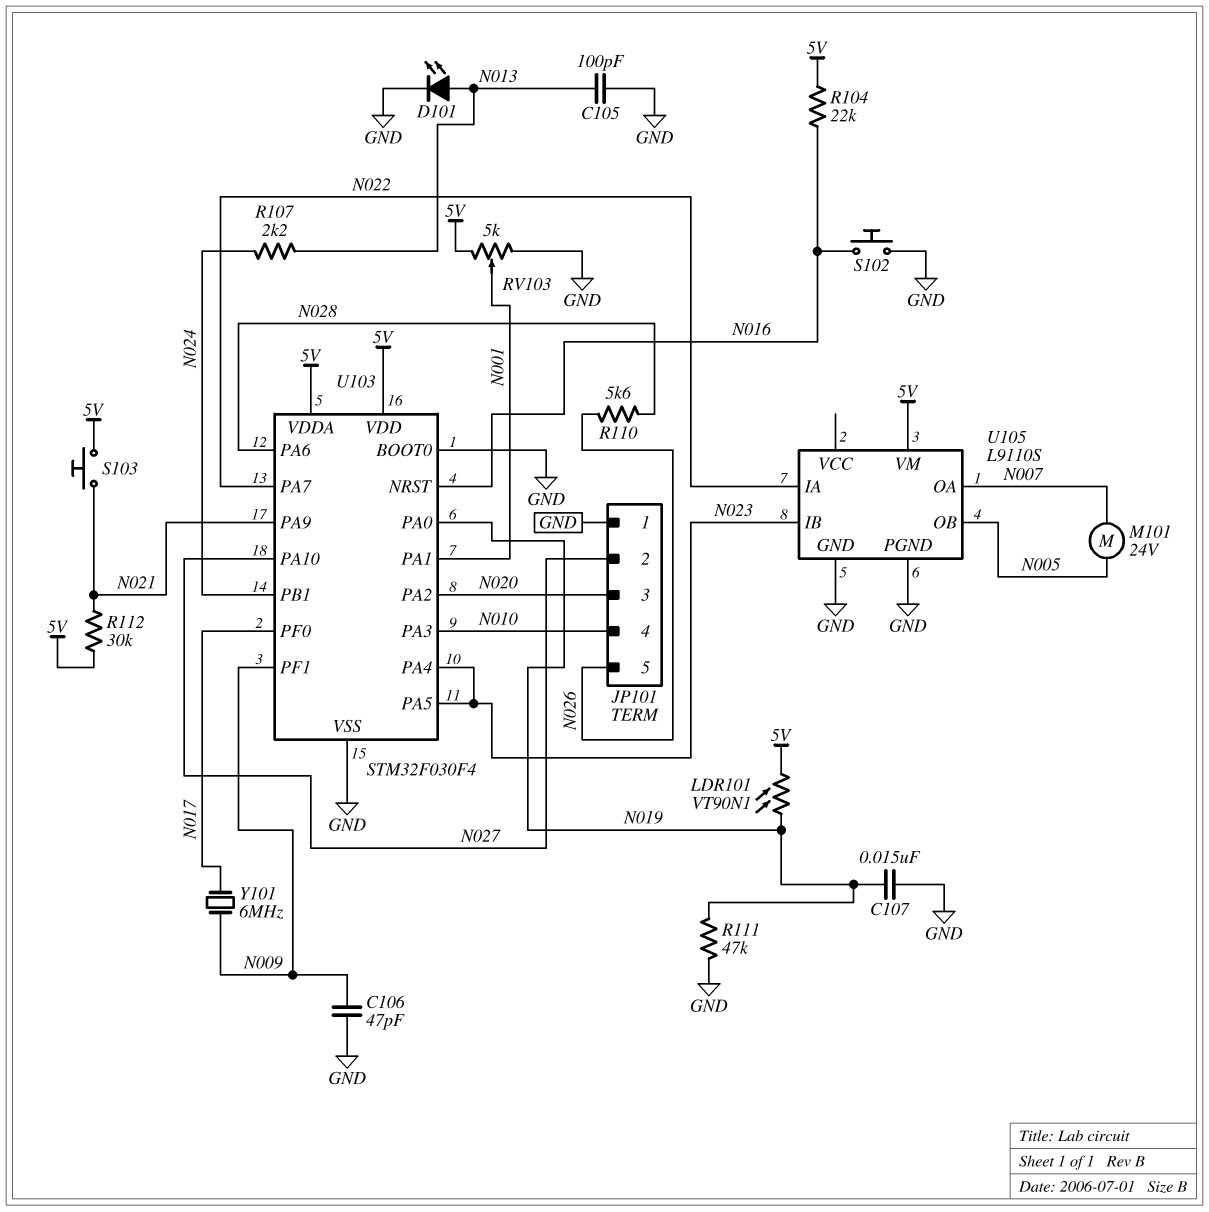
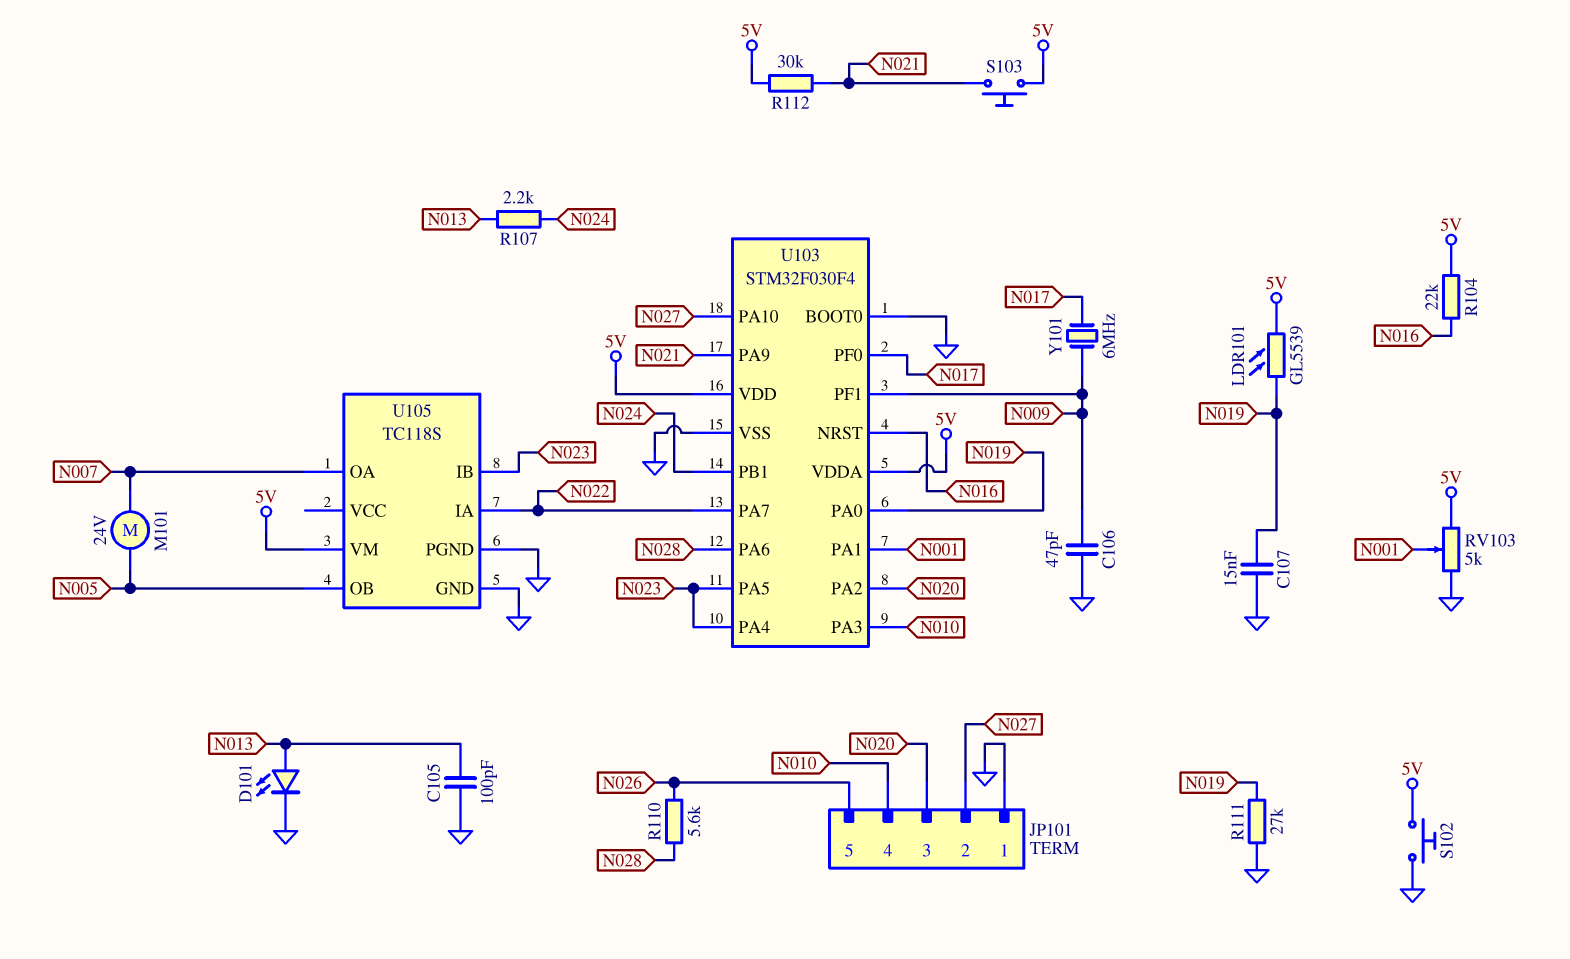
LDR101: VT90N1 (5V, N019) -> GL5539 (5V, N019)
R111: 47k (GND, N019) -> 27k (GND, N019)
S102: button (GND, N016) -> button (5V, GND)
U105: L9110S -> TC118S

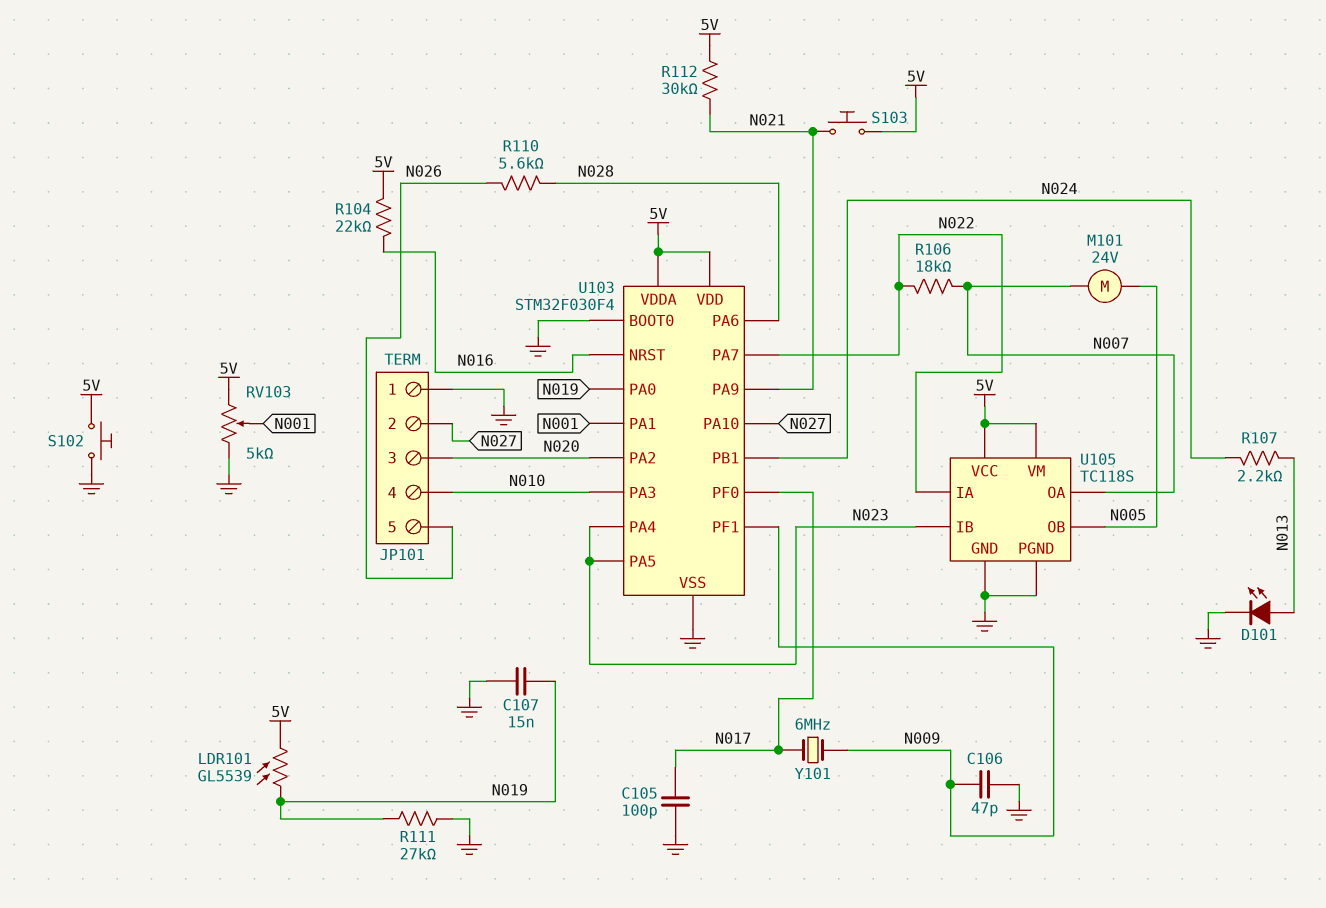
C105: 100pF (GND, N013) -> 100pF (GND, N017)
R106: none -> 18k (N007, N022)
U105 pin VCC: none -> 5V

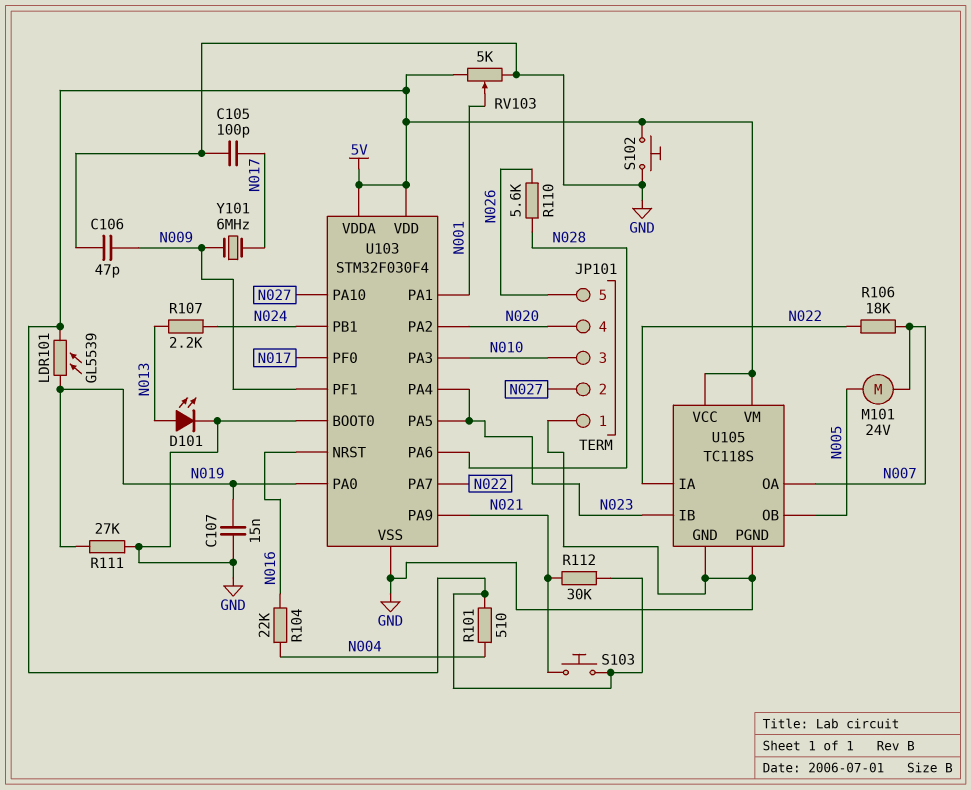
JP101 pin 3: N020 -> N010
JP101 pin 4: N010 -> N020
R101: none -> 510 (5V, N004)
R104: 22k (5V, N016) -> 22k (N004, N016)

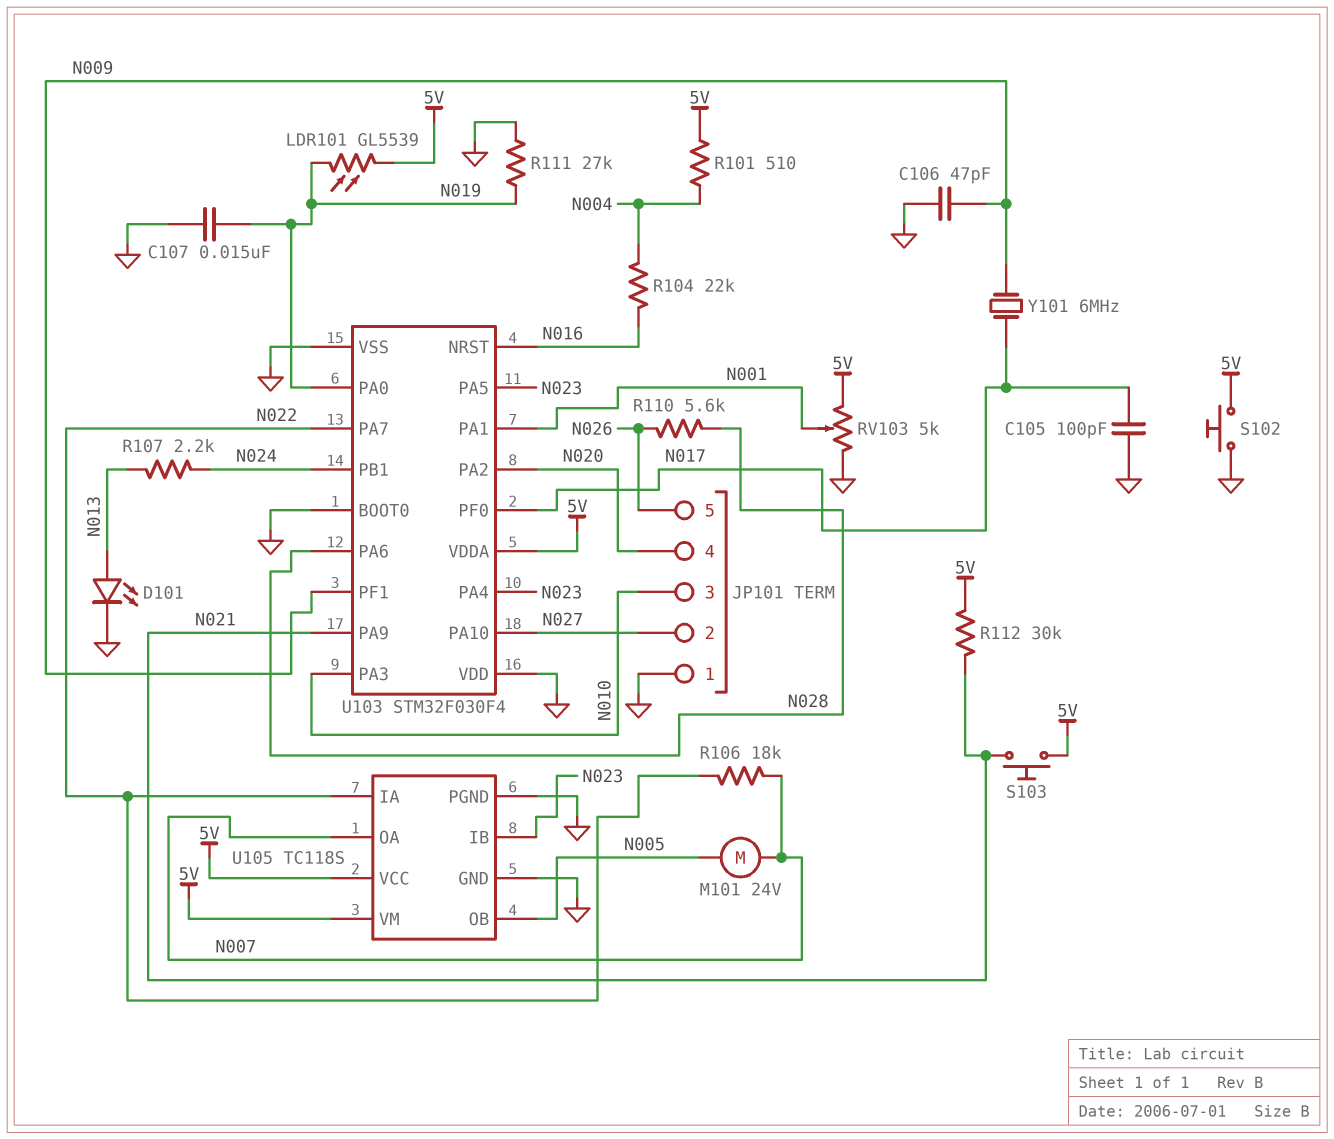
U103 pin VDD: 5V -> GND

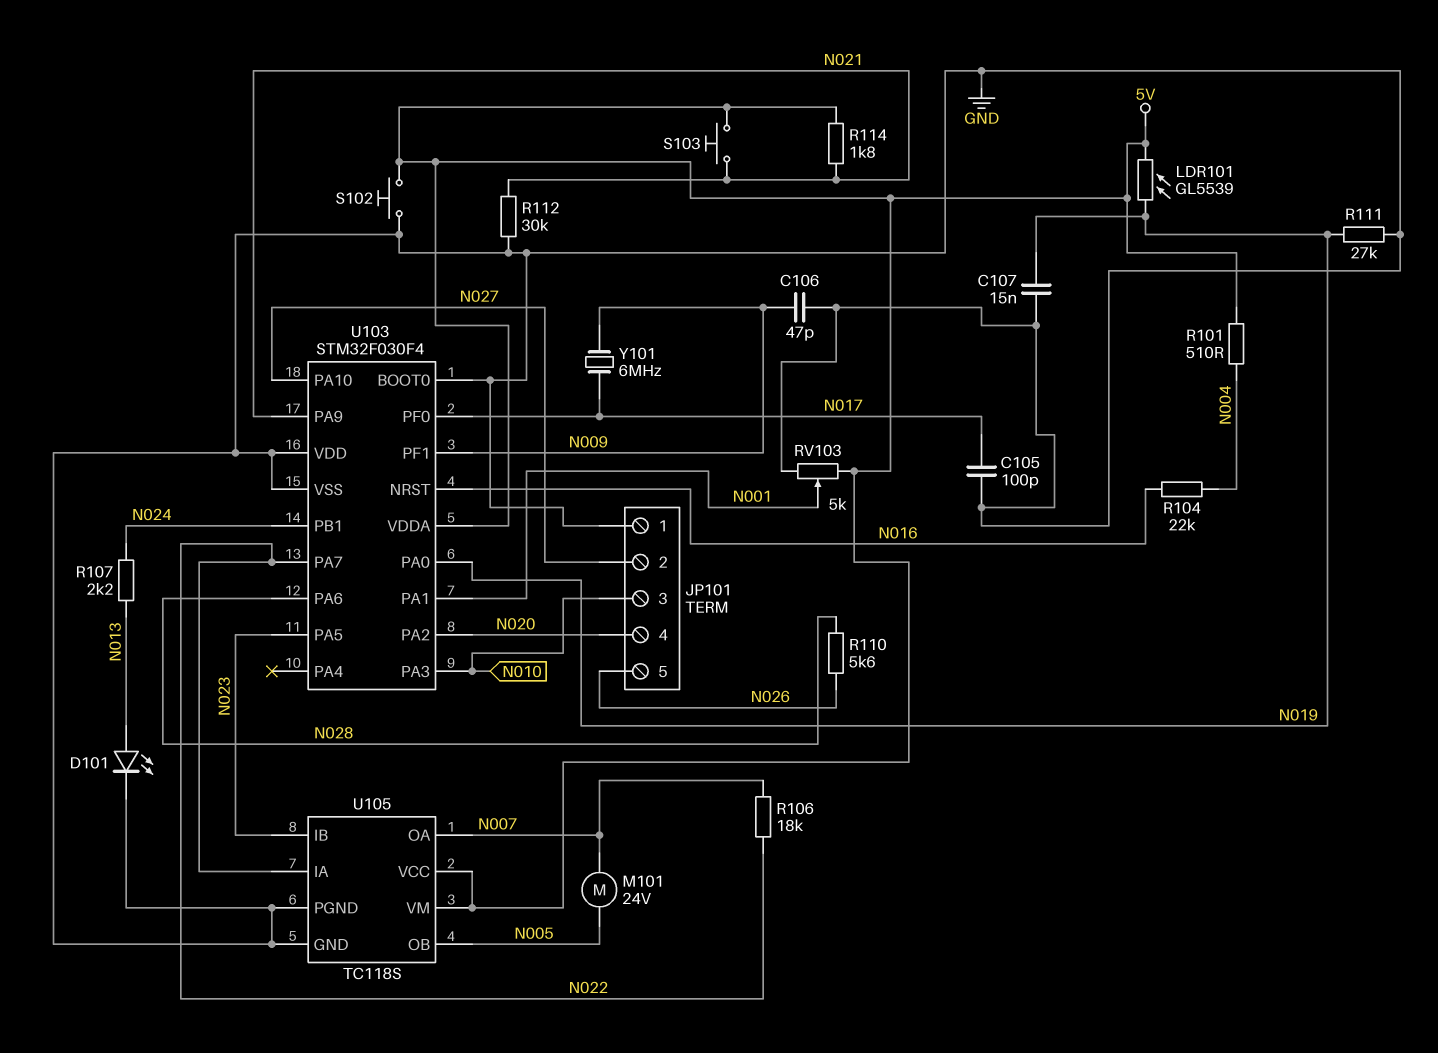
R112: 30k (5V, N021) -> 30k (GND, N021)
R114: none -> 1.8k (5V, N021)
U103 pin PA4: N023 -> none

